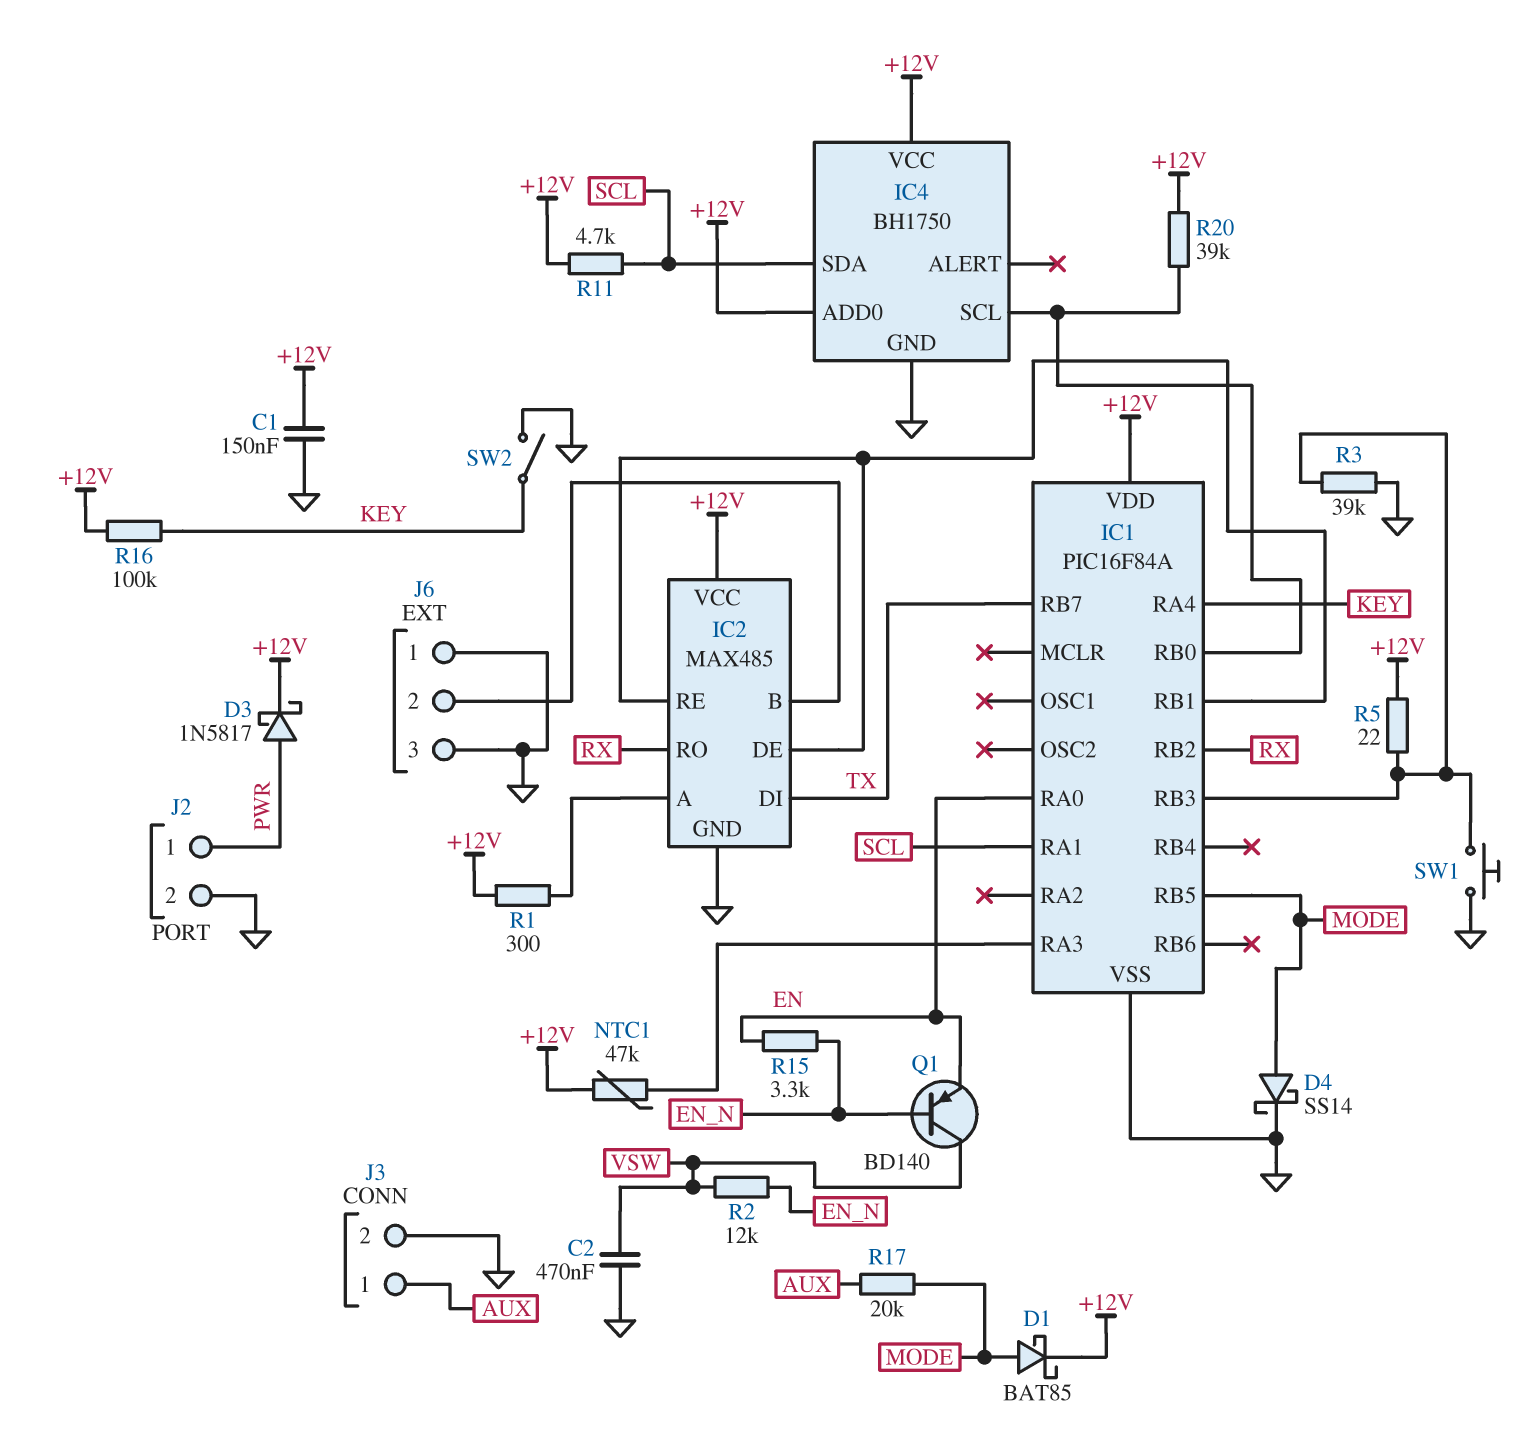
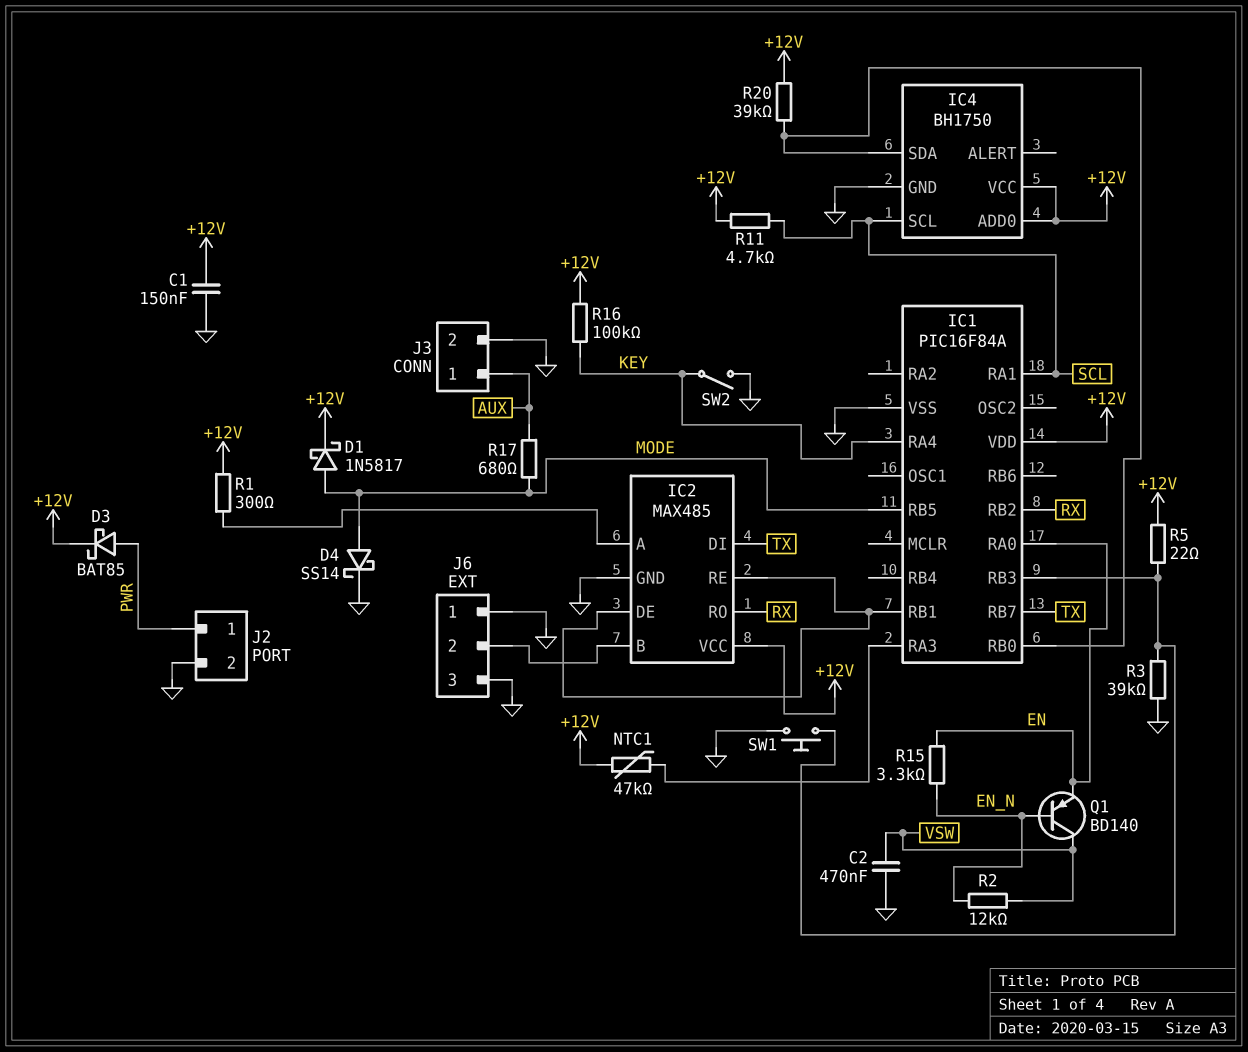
D1: schottky BAT85 (A MODE, K +12V) -> schottky 1N5817 (A MODE, K +12V)
D3: schottky 1N5817 (A PWR, K +12V) -> schottky BAT85 (A PWR, K +12V)
IC4 pin SCL: IC1/RB0 -> SCL
IC4 pin SDA: SCL -> IC1/RB0
R17: 20k (AUX, MODE) -> 680 (AUX, MODE)

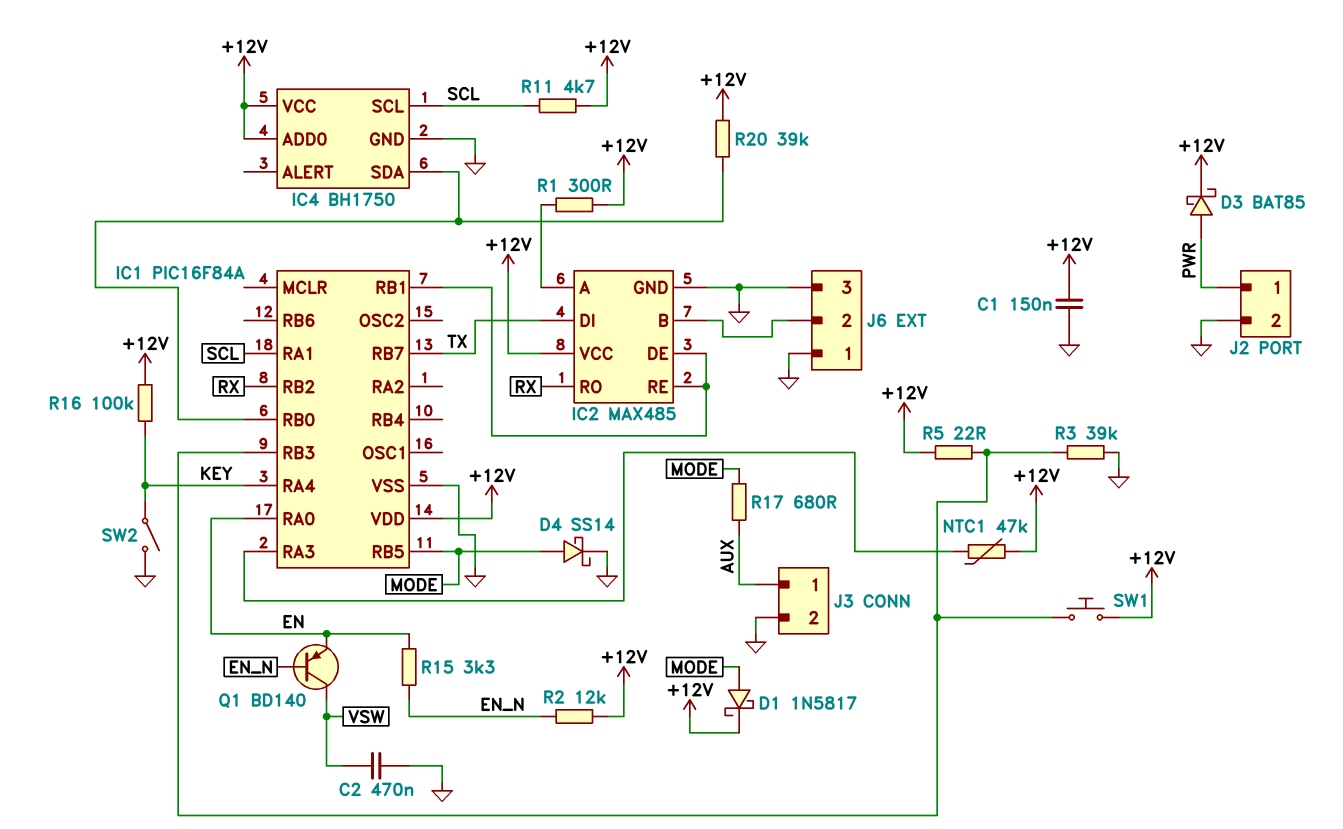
R2: 12k (EN_N, VSW) -> 12k (+12V, EN_N)
SW1: button (GND, IC1/RB3) -> button (+12V, IC1/RB3)

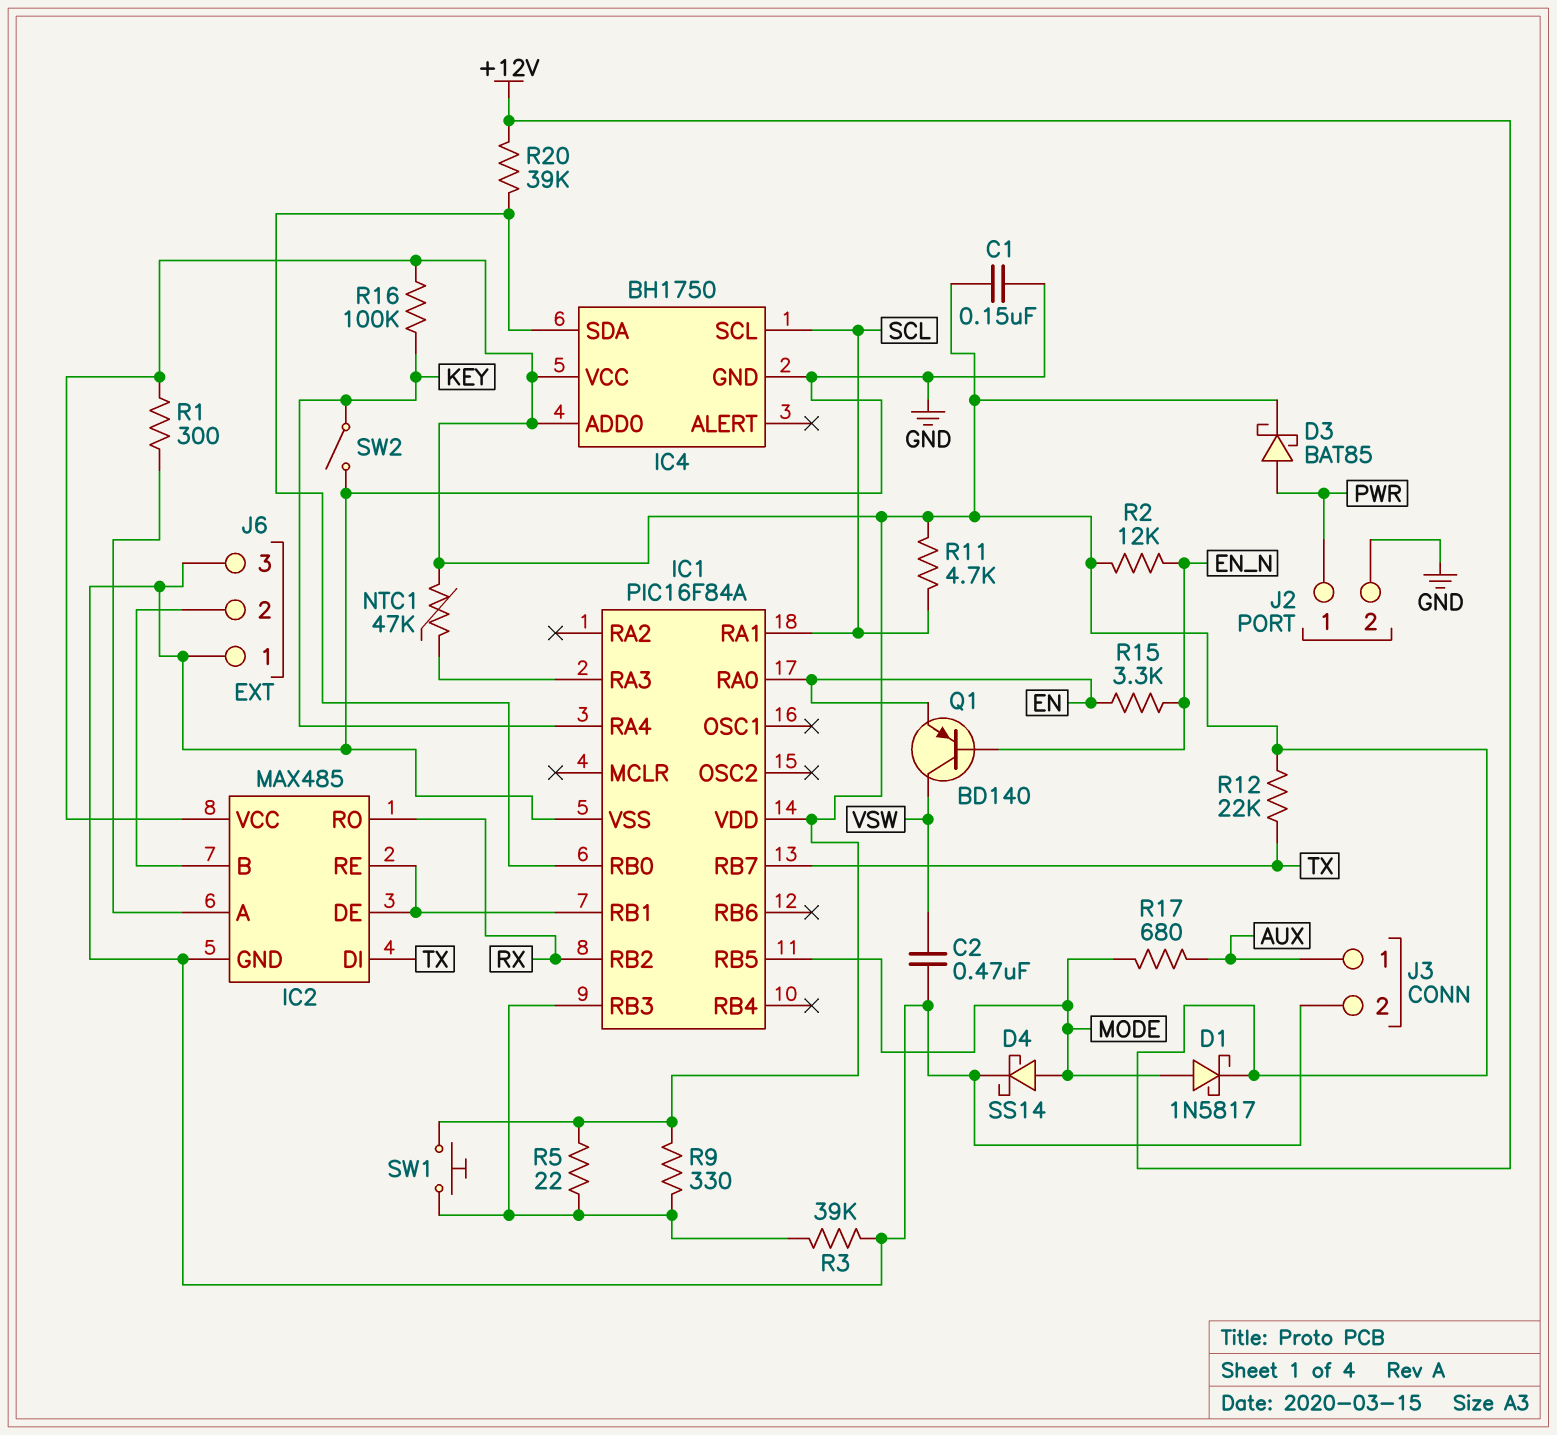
R9: none -> 330 (+12V, IC1/RB3)
R12: none -> 22k (+12V, TX)

